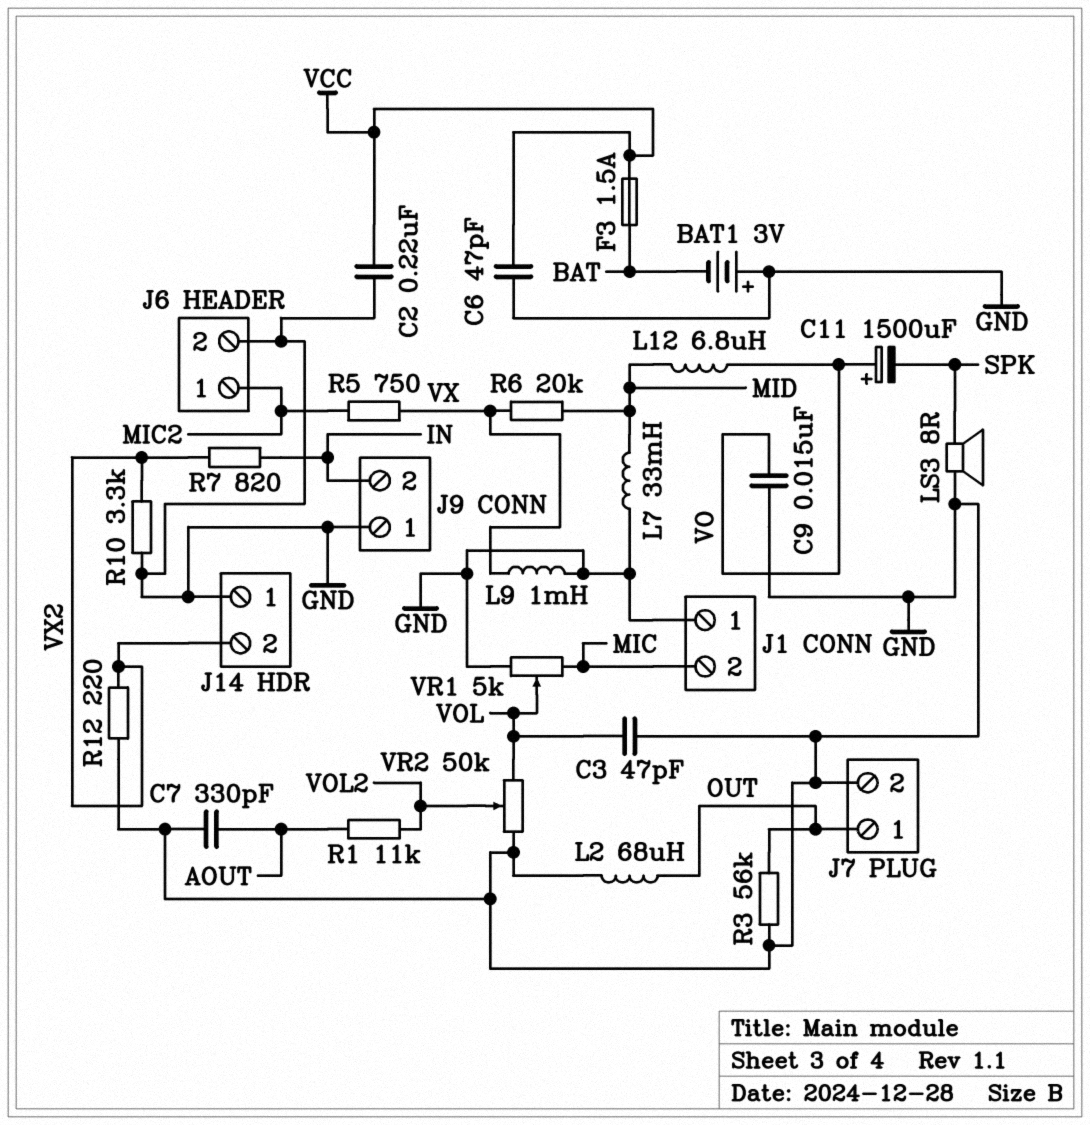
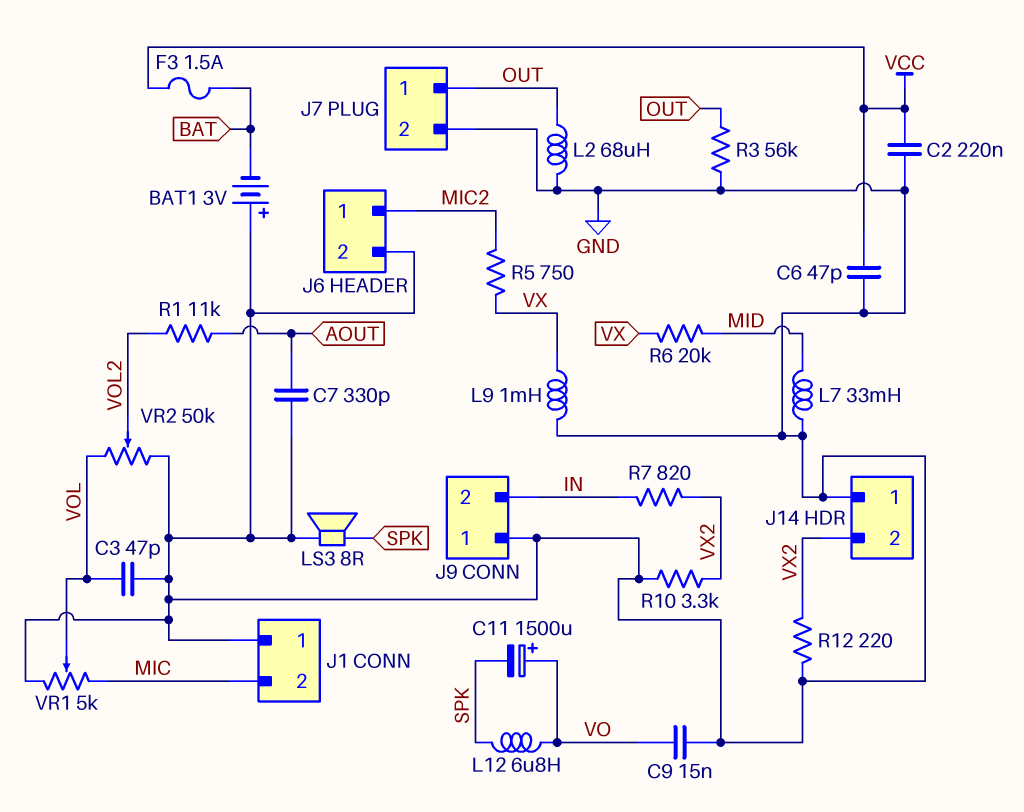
L12: 6.8uH (MID, VO) -> 6.8uH (SPK, VO)

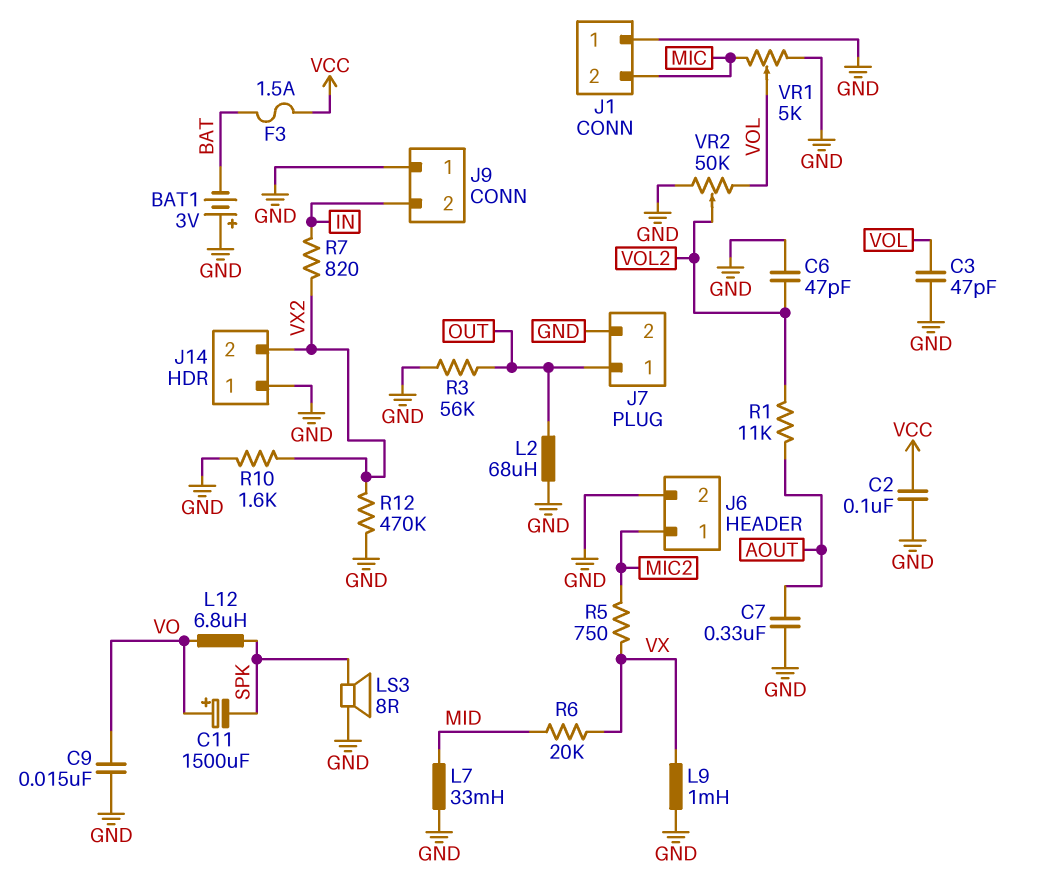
C2: 220nF (GND, VCC) -> 100nF (GND, VCC)
C6: 47pF (GND, VCC) -> 47pF (GND, VOL2)
C7: 330pF (AOUT, GND) -> 330nF (AOUT, GND)
R10: 3.3k (GND, VX2) -> 1.6k (GND, VX2)
R12: 220 (GND, VX2) -> 470k (GND, VX2)

